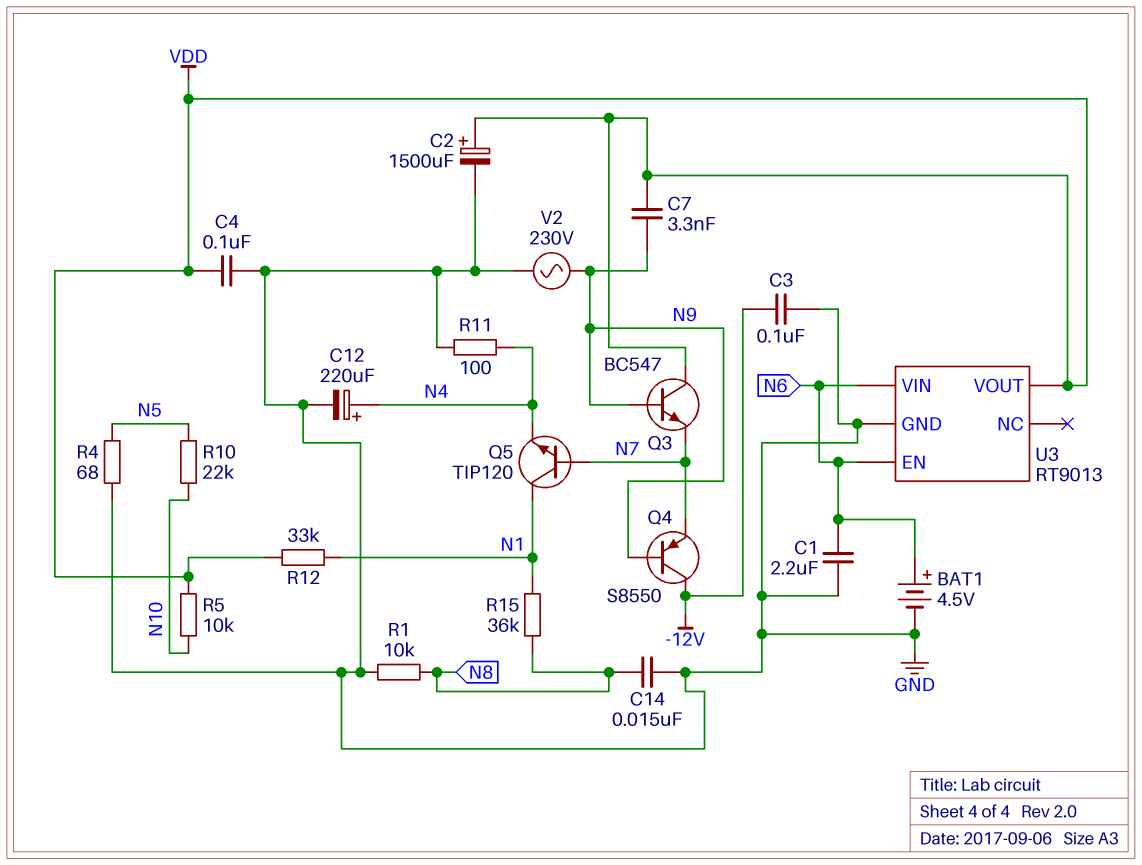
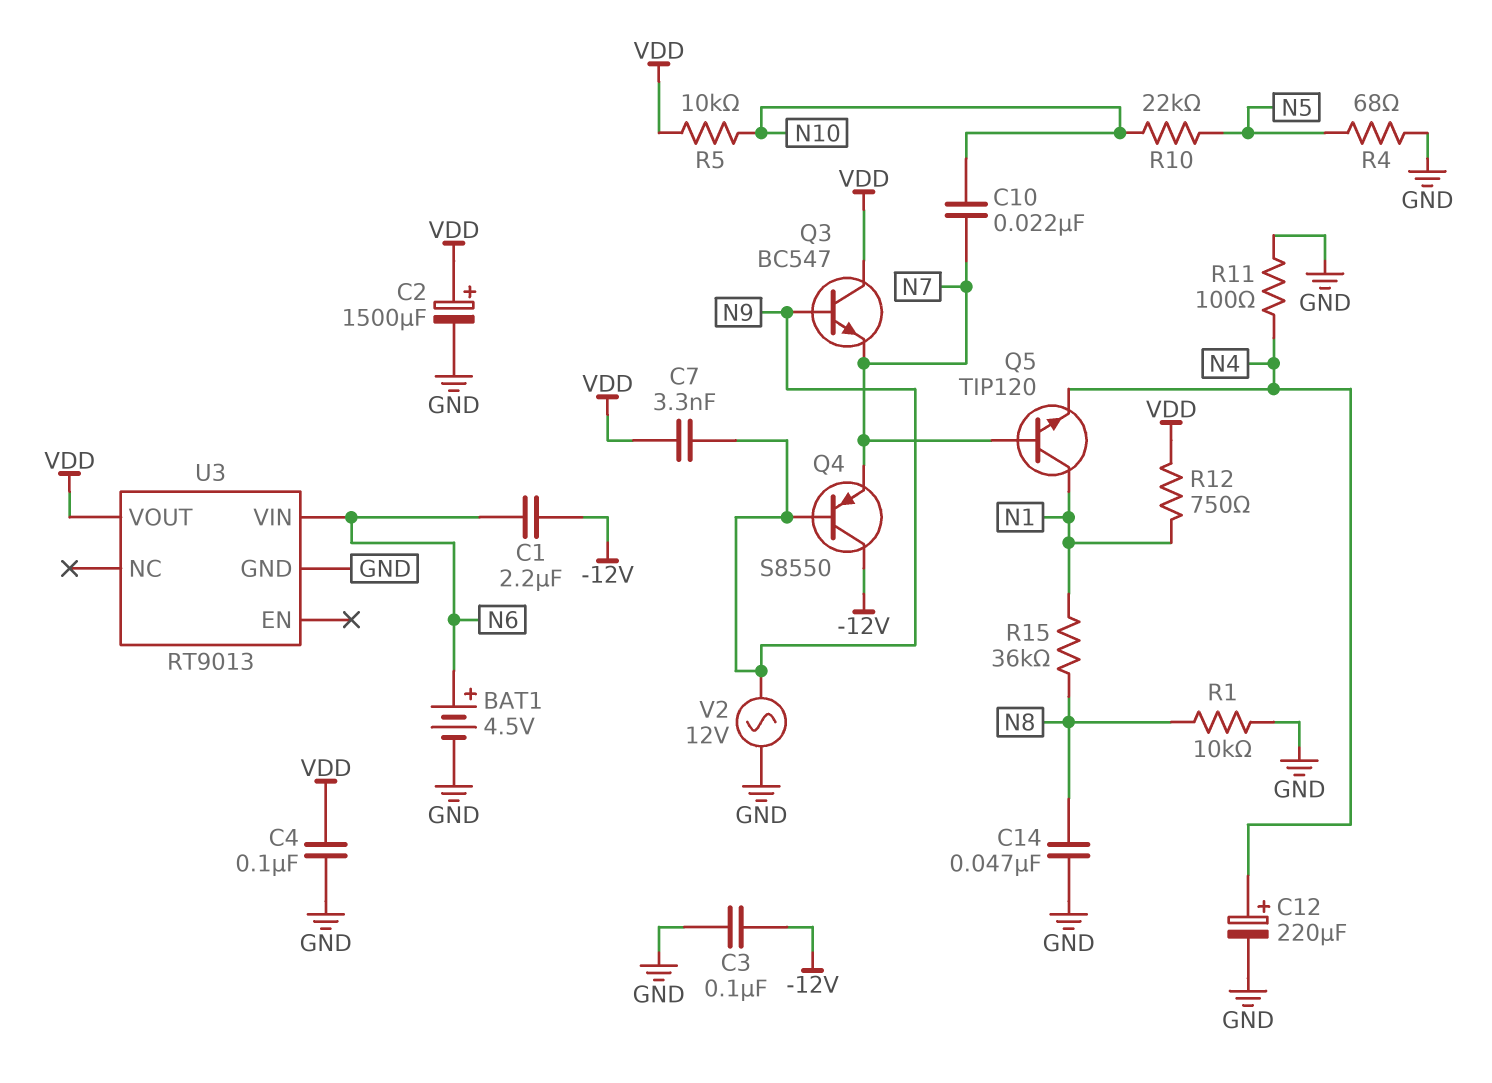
C1: 2.2uF (GND, N6) -> 2.2uF (-12V, N6)
C10: none -> 22nF (N7, N10)
C14: 15nF (GND, N8) -> 47nF (GND, N8)
R12: 33k (N1, VDD) -> 750 (N1, VDD)
U3 pin EN: N6 -> none
V2: AC 230V (GND, N9) -> AC 12V (GND, N9)

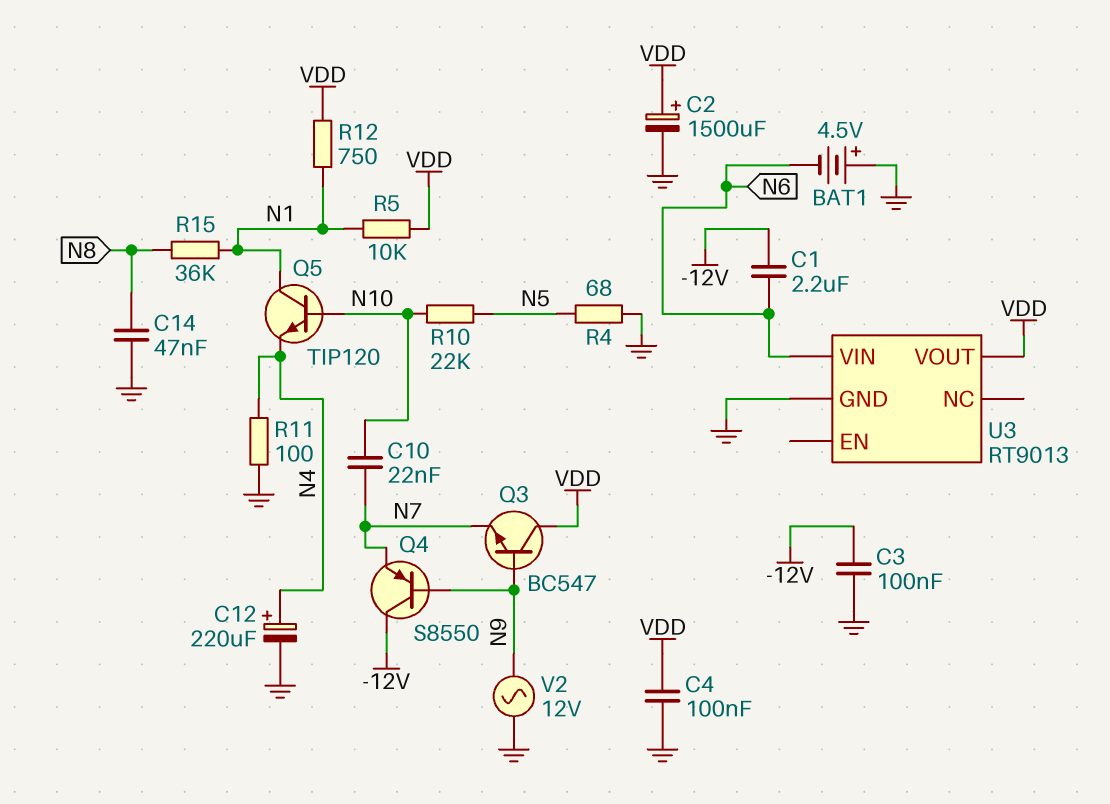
BAT1: 4.5V (plus N6, minus GND) -> 4.5V (plus GND, minus N6)
C7: 3.3nF (N9, VDD) -> none
Q5: NPN TIP120 (B N7, C N1, E N4) -> NPN TIP120 (B N10, C N1, E N4)
R1: 10k (GND, N8) -> none
R5: 10k (N10, VDD) -> 10k (N1, VDD)

